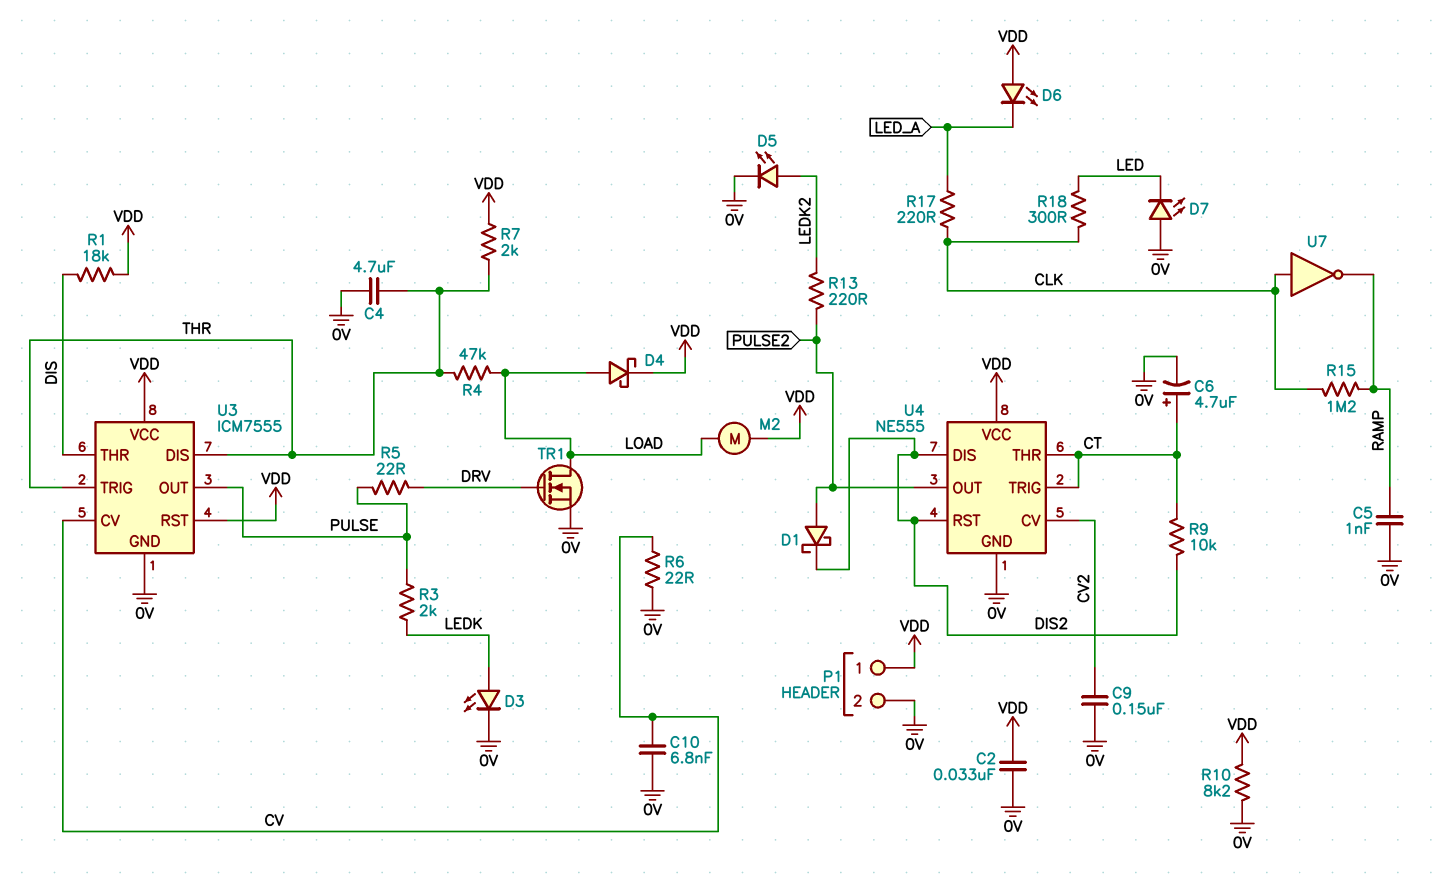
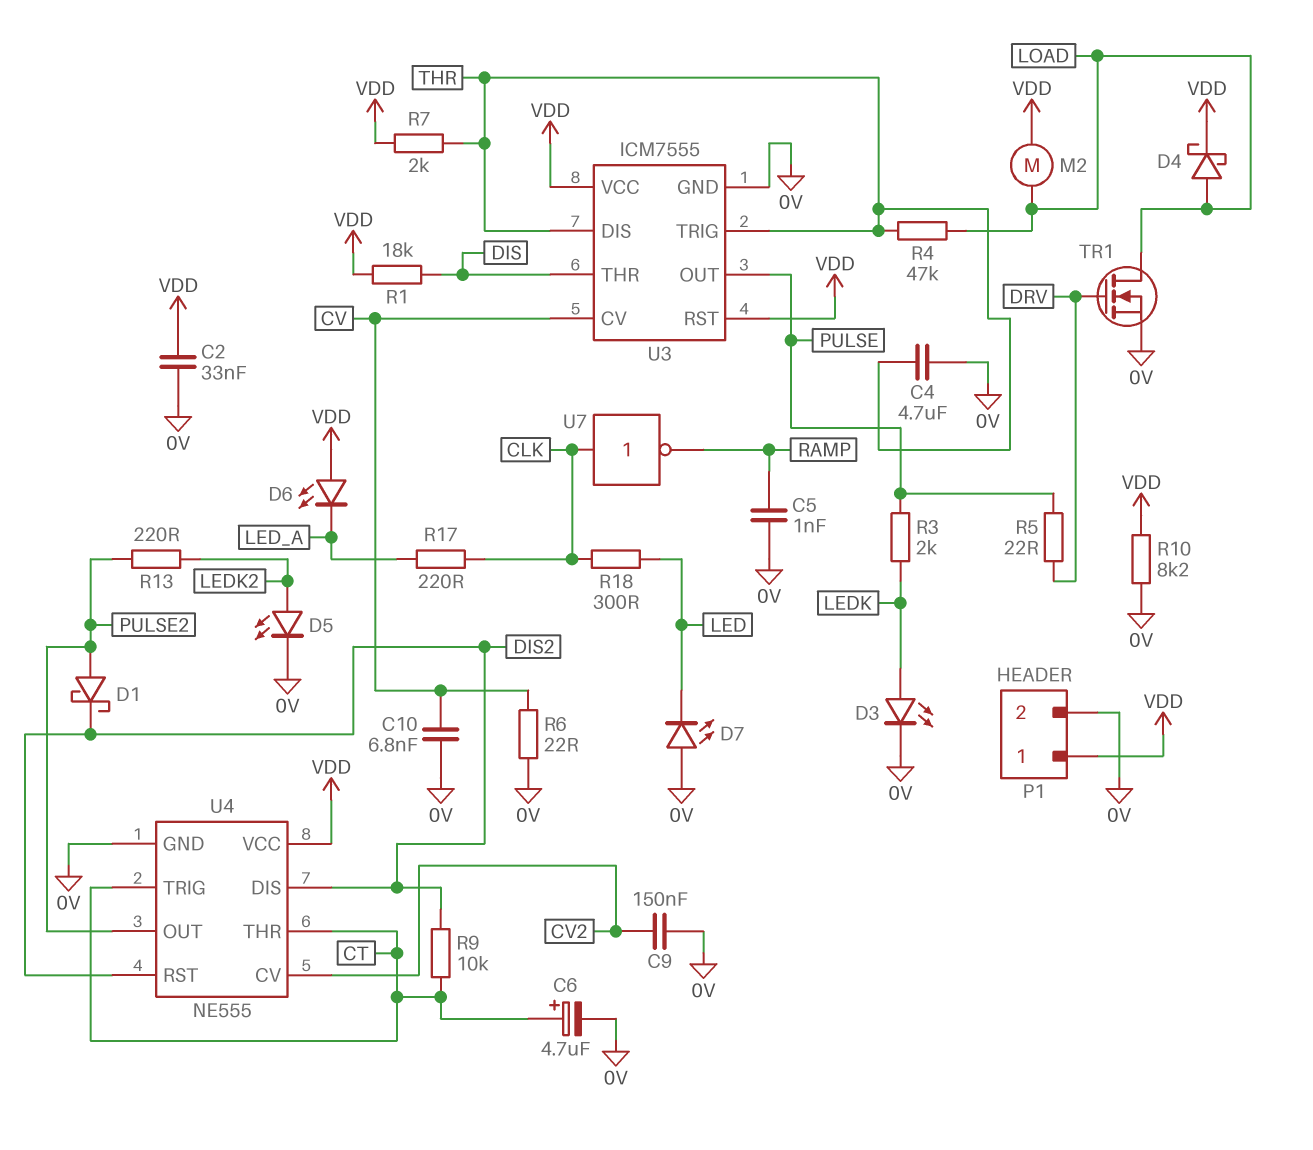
R15: 1.2M (CLK, RAMP) -> none

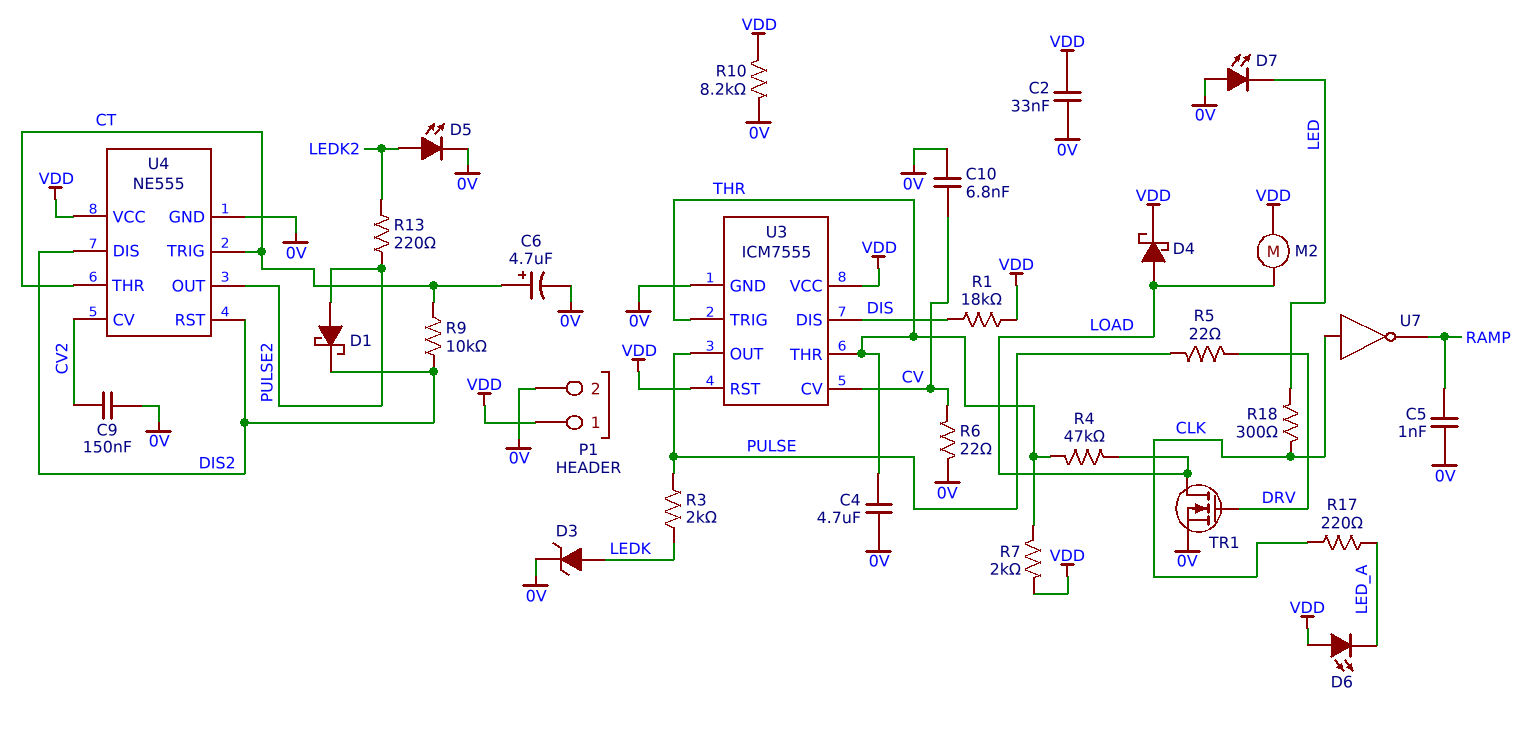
D3: LED (A LEDK, K 0V) -> zener (A LEDK, K 0V)
U3 pin DIS: THR -> DIS
U3 pin THR: DIS -> THR

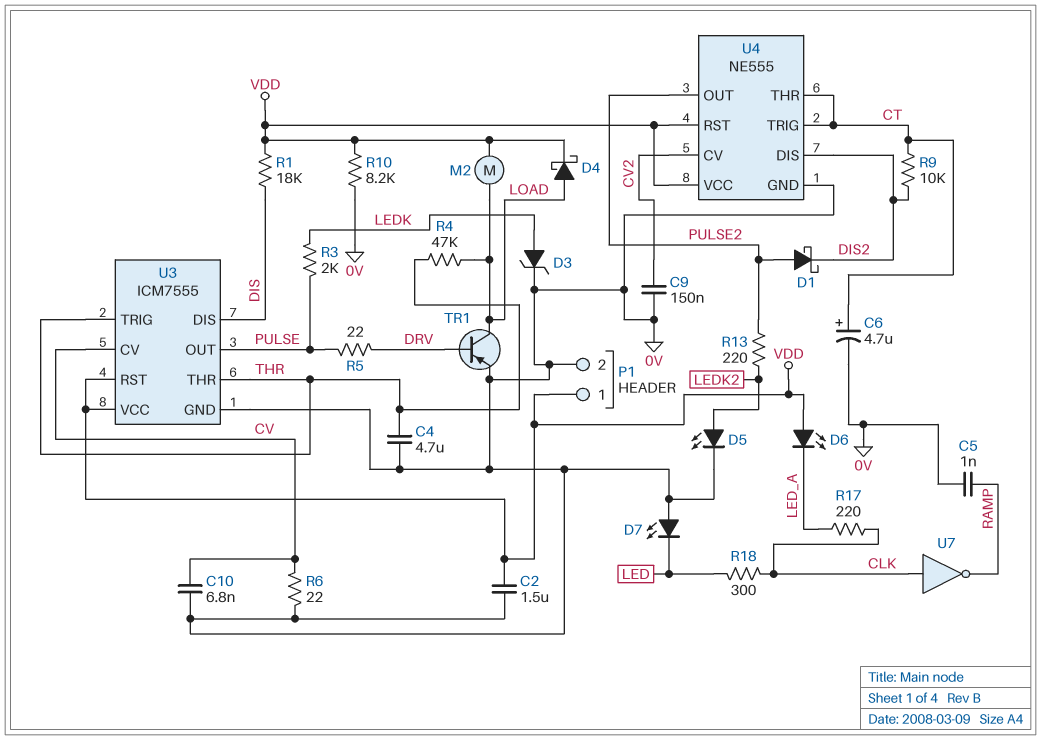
C2: 33nF (0V, VDD) -> 1.5uF (0V, VDD)
R7: 2k (THR, VDD) -> none
TR1: NMOS (G DRV, D LOAD, S 0V) -> PNP (B DRV, C LOAD, E 0V)
U4 pin RST: DIS2 -> VDD

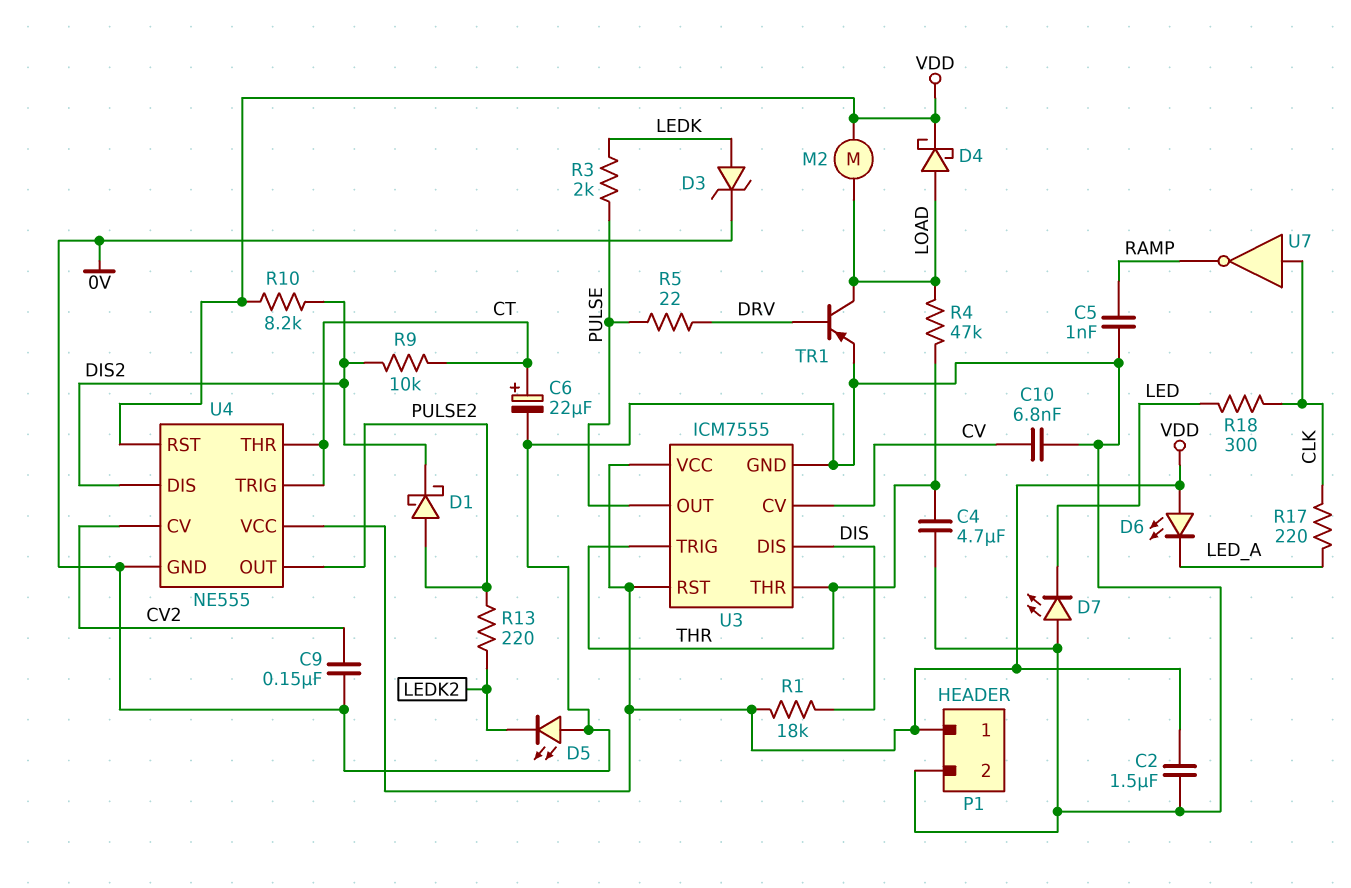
C6: 4.7uF (plus CT, minus 0V) -> 22uF (plus CT, minus 0V)
D5: LED (A LEDK2, K 0V) -> LED (A 0V, K LEDK2)
R6: 22 (0V, CV) -> none
R10: 8.2k (0V, VDD) -> 8.2k (DIS2, VDD)

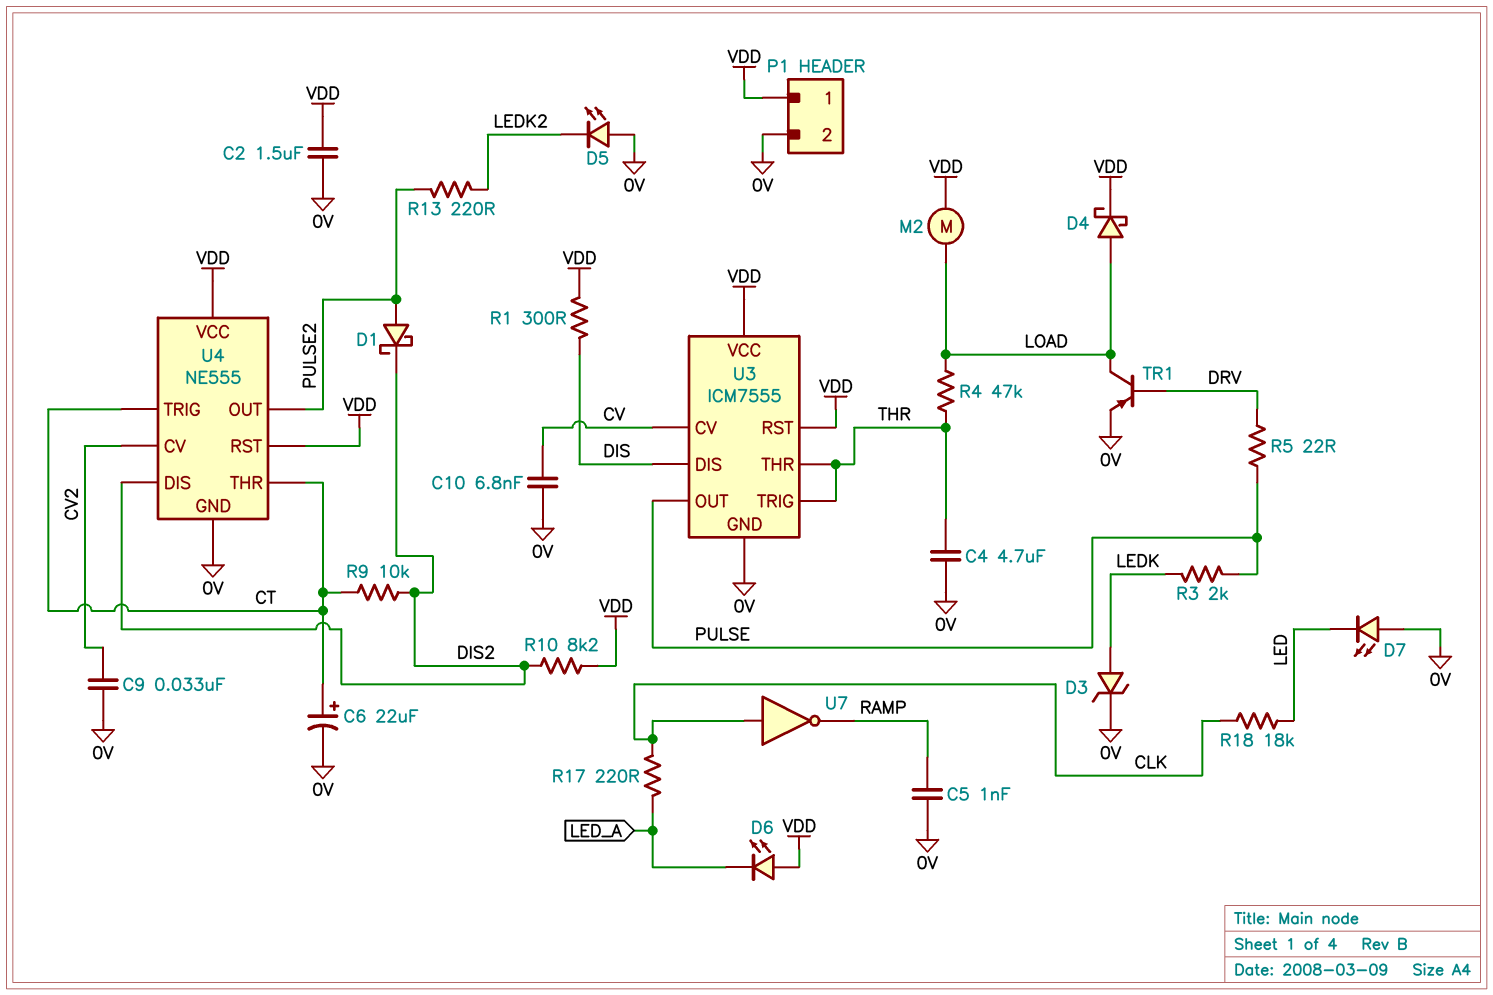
C9: 150nF (0V, CV2) -> 33nF (0V, CV2)
R1: 18k (DIS, VDD) -> 300 (DIS, VDD)
R18: 300 (CLK, LED) -> 18k (CLK, LED)

